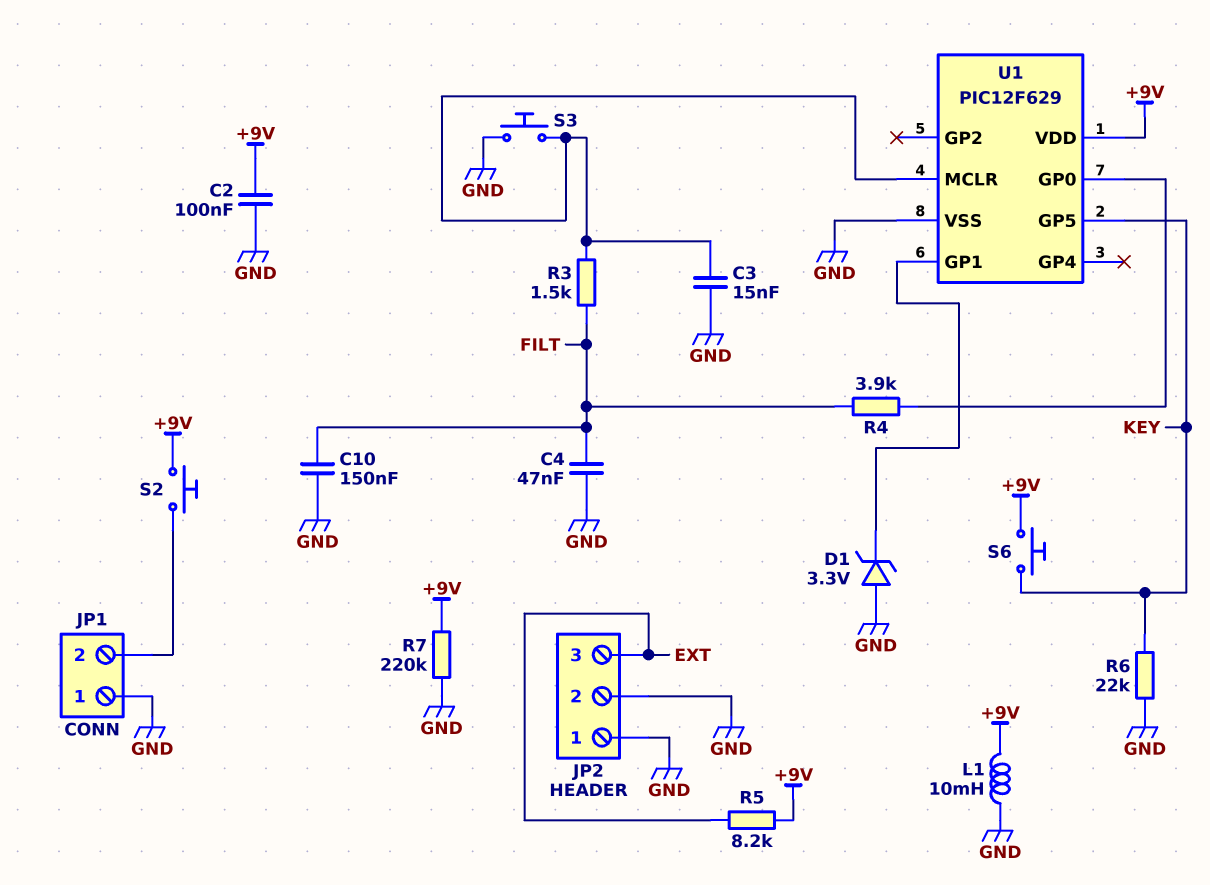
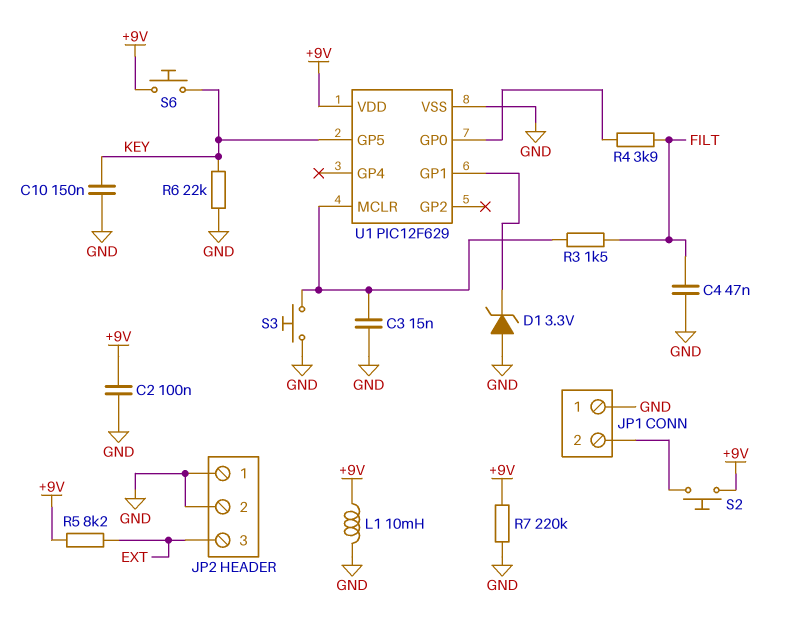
C10: 150nF (FILT, GND) -> 150nF (GND, KEY)

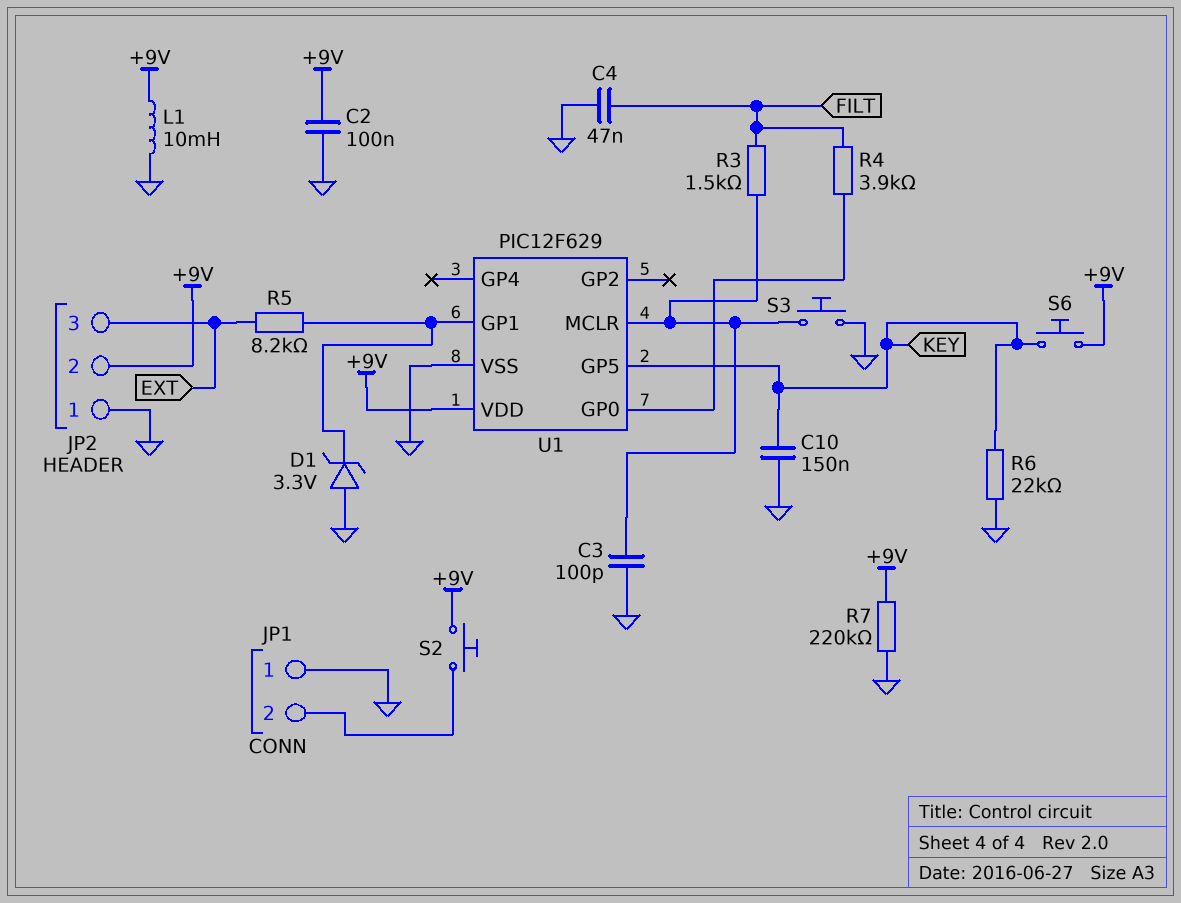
C3: 15nF (GND, U1/MCLR) -> 100pF (GND, U1/MCLR)
JP2 pin 2: GND -> +9V
R5: 8.2k (+9V, EXT) -> 8.2k (EXT, U1/GP1)

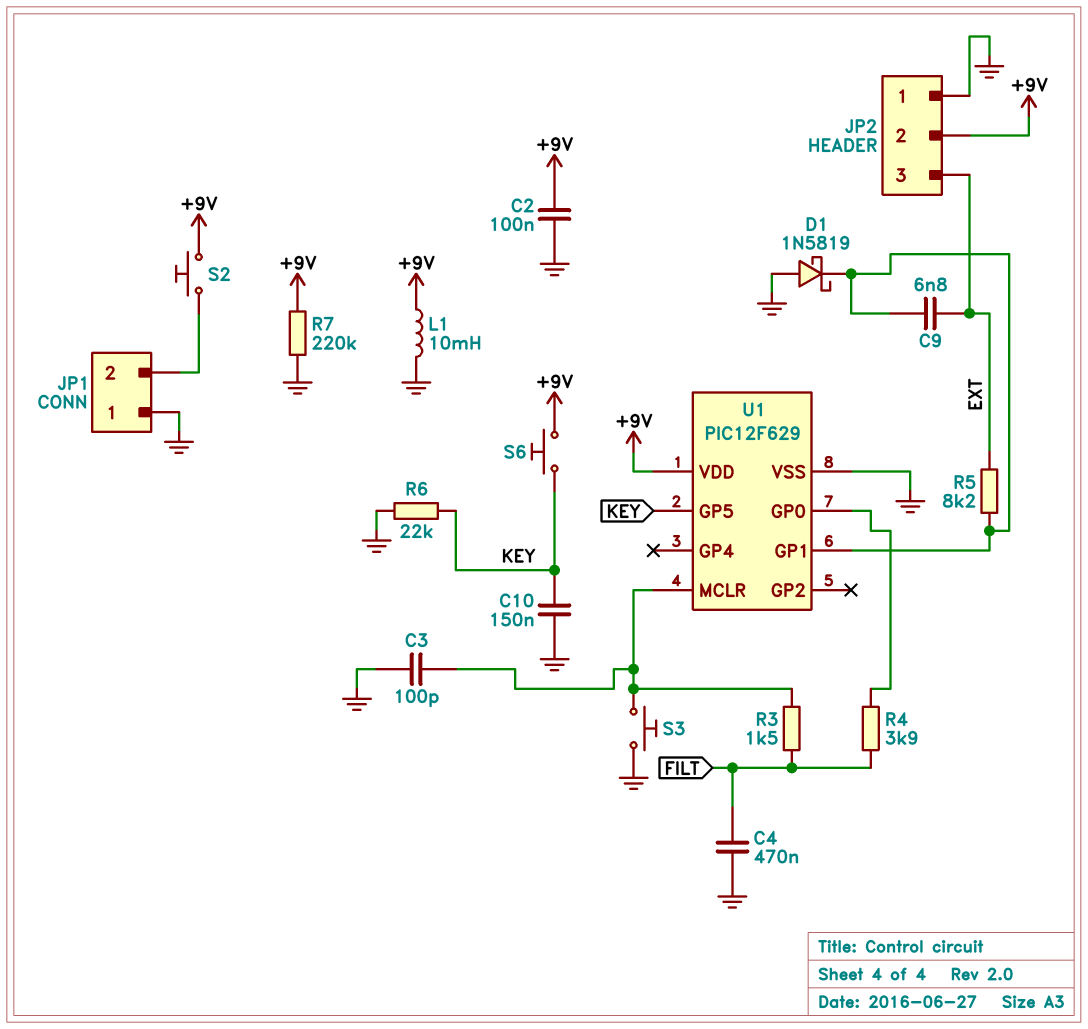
C4: 47nF (FILT, GND) -> 470nF (FILT, GND)
C9: none -> 6.8nF (EXT, U1/GP1)
D1: zener 3.3V (A GND, K U1/GP1) -> schottky 1N5819 (A GND, K U1/GP1)

